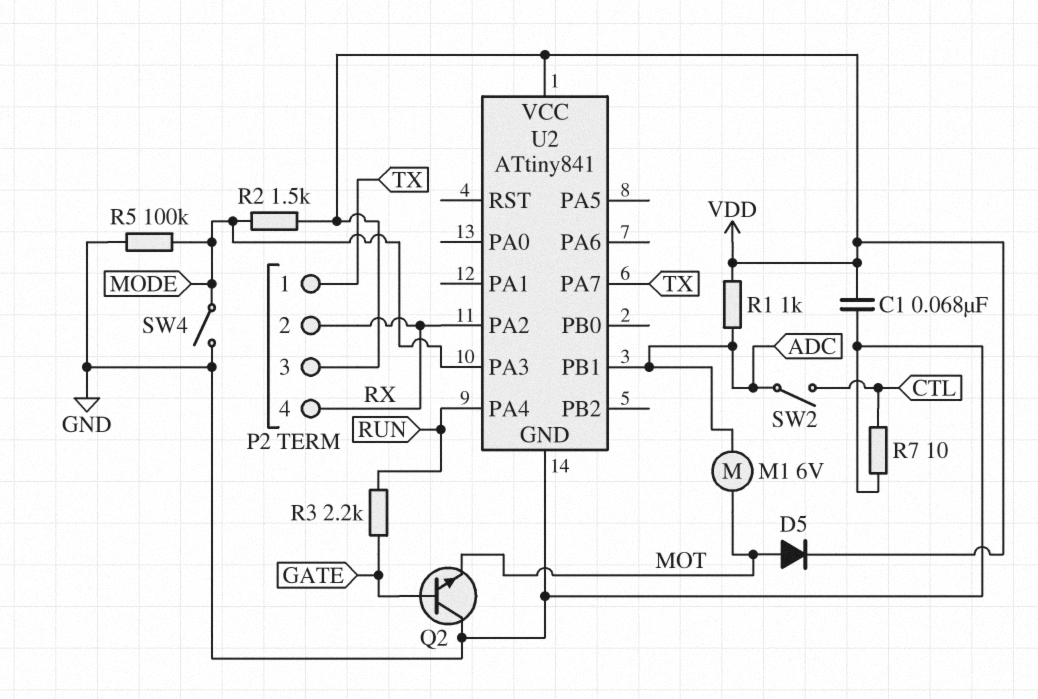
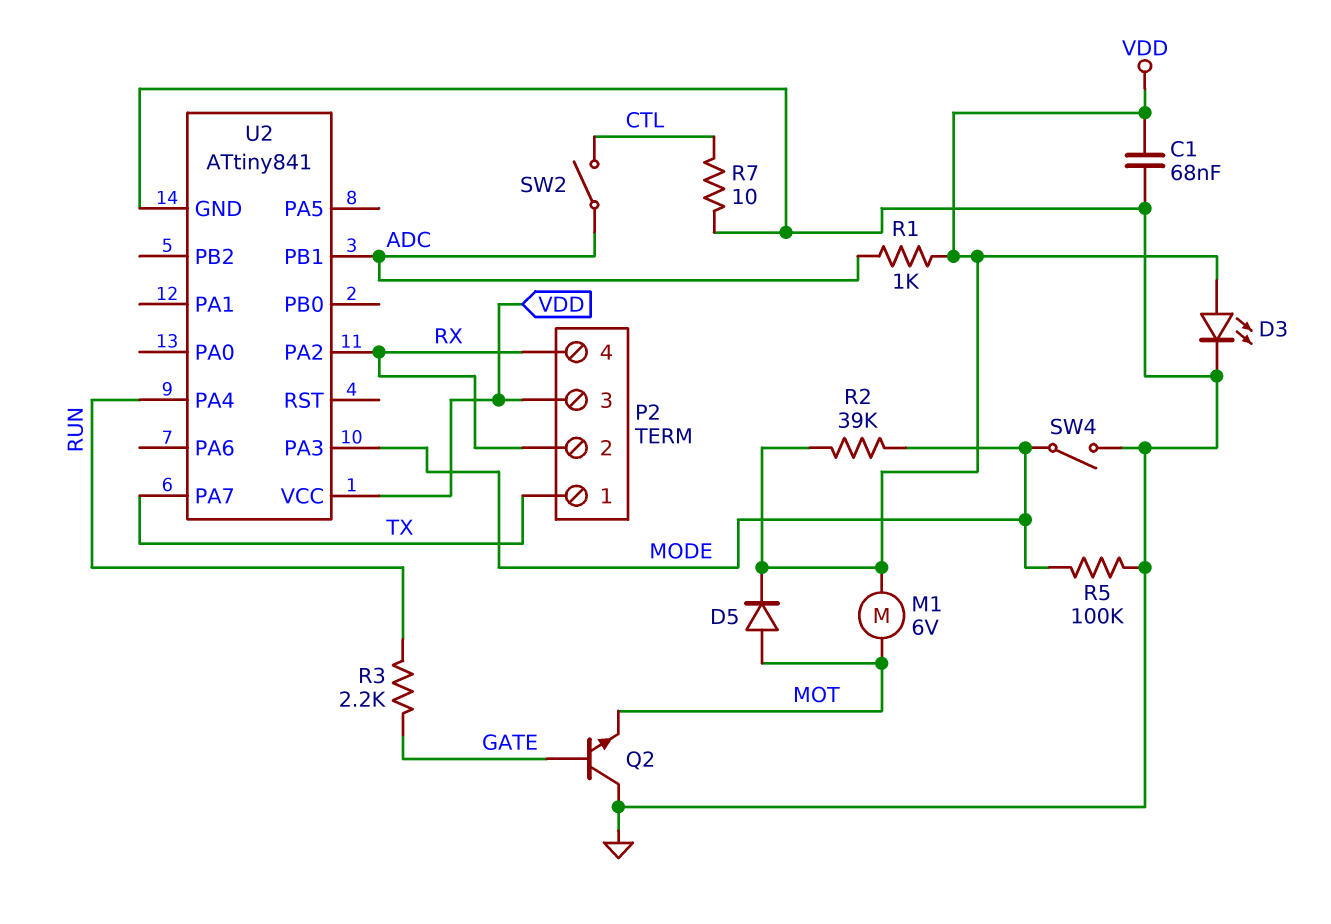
D3: none -> LED (A VDD, K GND)
M1: motor 6V (ADC, MOT) -> motor 6V (MOT, VDD)
R2: 1.5k (MODE, VDD) -> 39k (MODE, VDD)

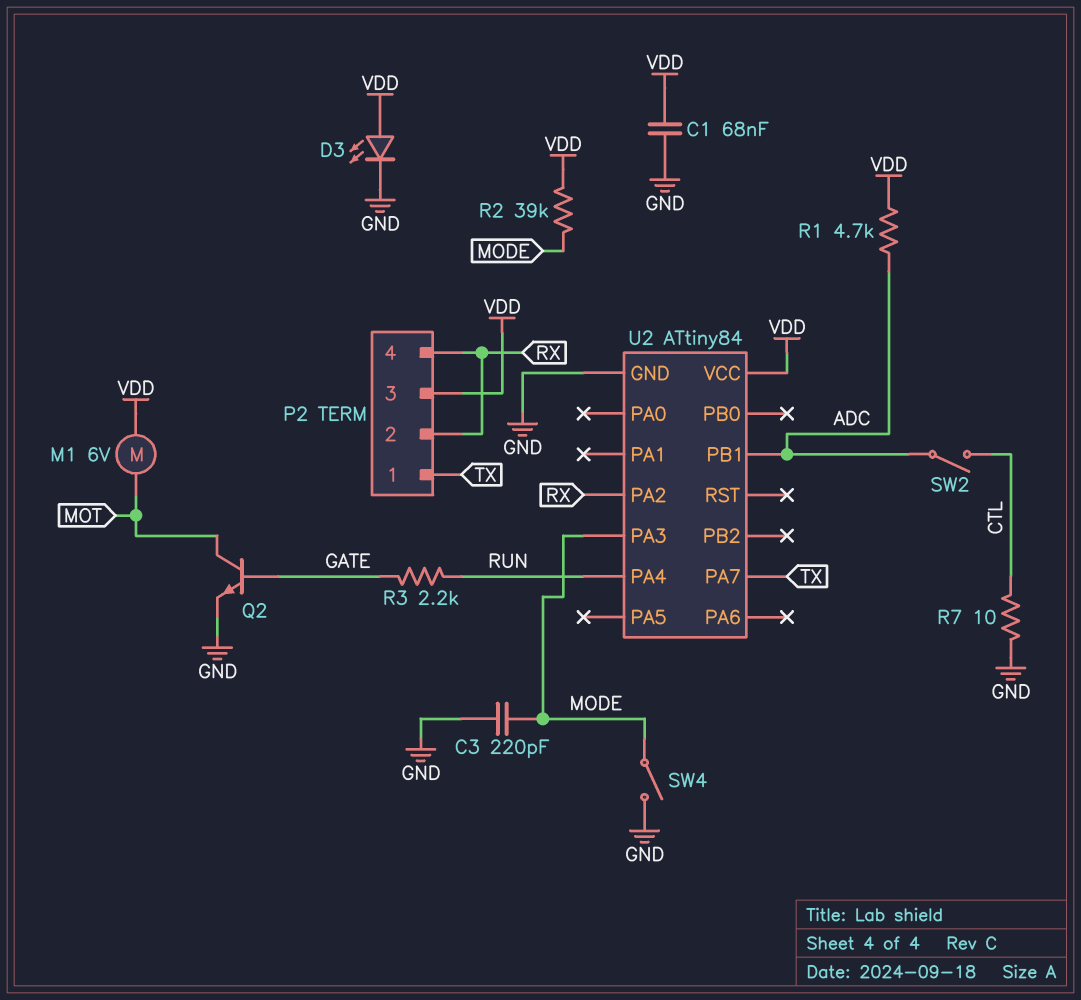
C3: none -> 220pF (GND, MODE)
D5: diode (A MOT, K VDD) -> none
Q2: NPN (B GATE, C GND, E MOT) -> NPN (B GATE, C MOT, E GND)
R1: 1k (ADC, VDD) -> 4.7k (ADC, VDD)
R5: 100k (GND, MODE) -> none
U2: ATtiny841 -> ATtiny84

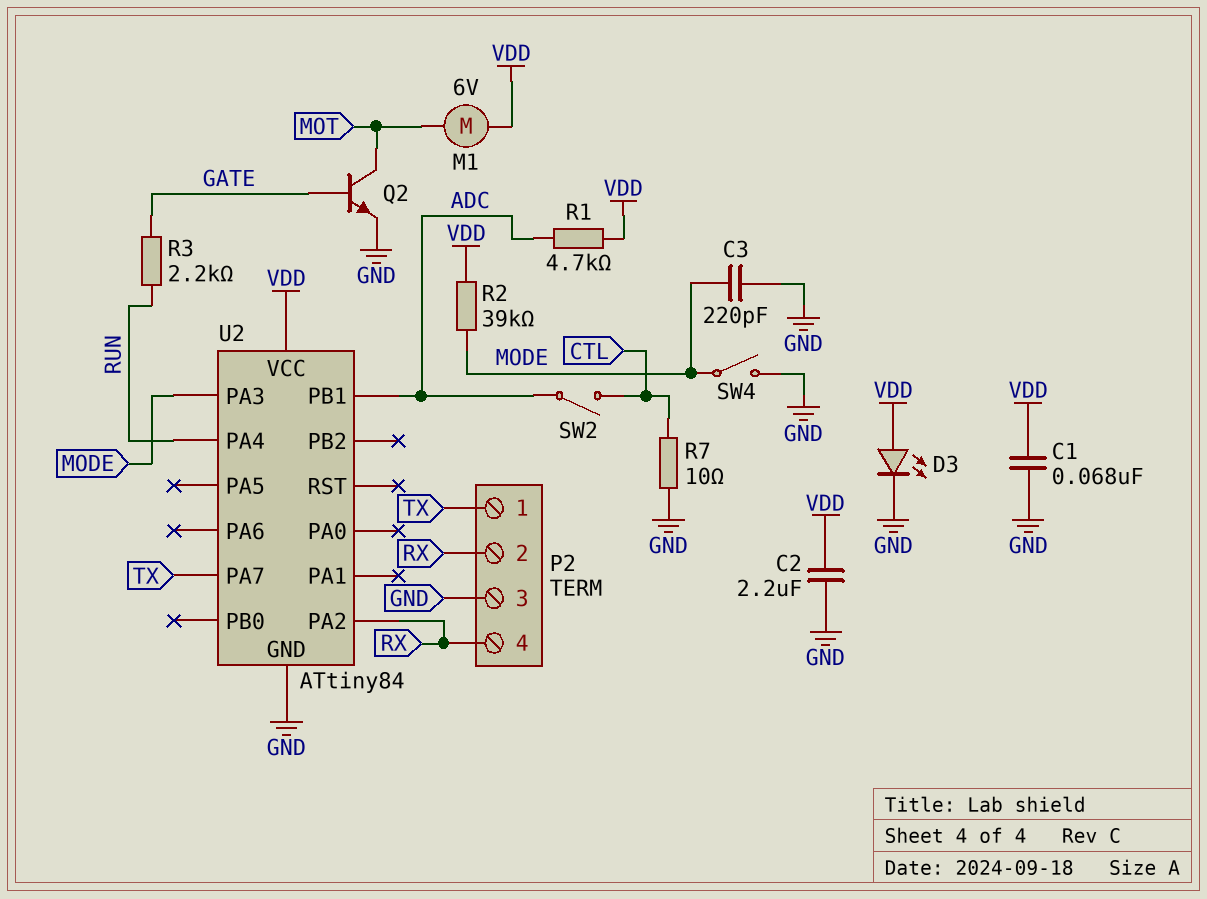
C2: none -> 2.2uF (GND, VDD)
P2 pin 3: VDD -> GND

